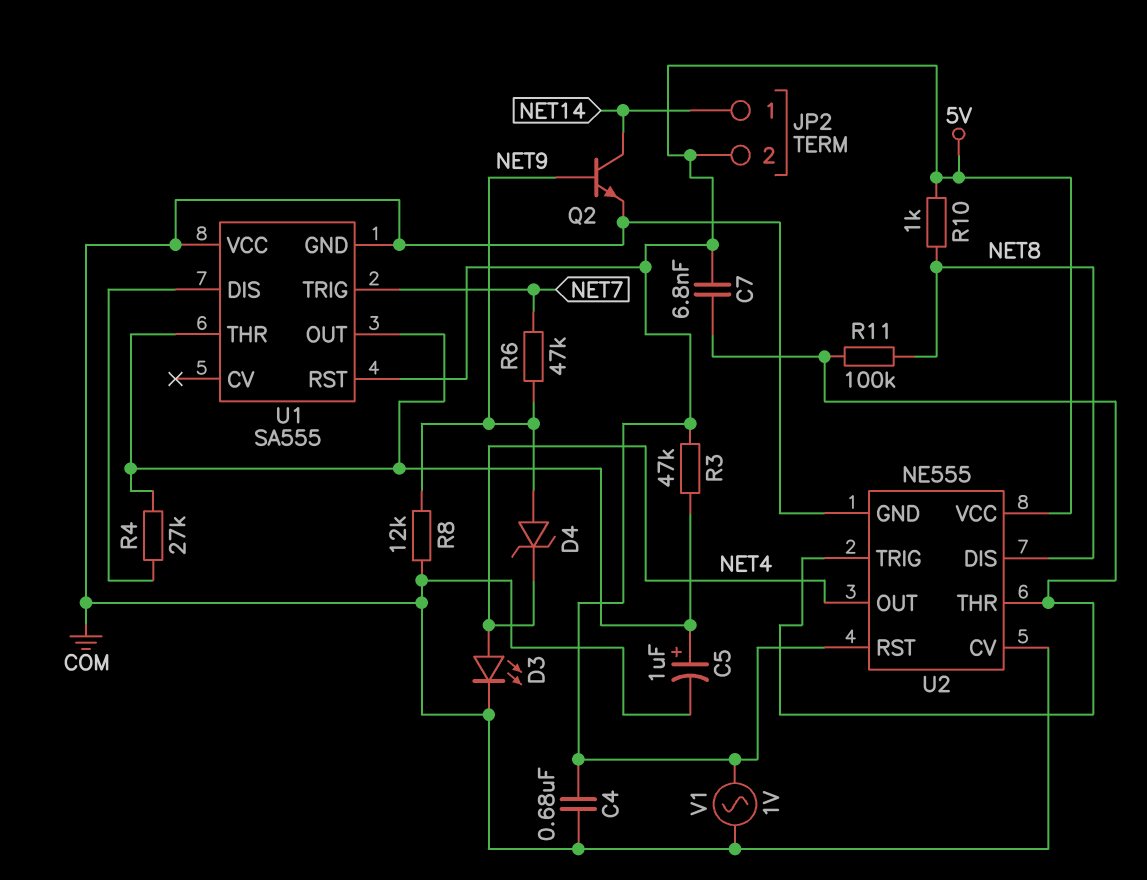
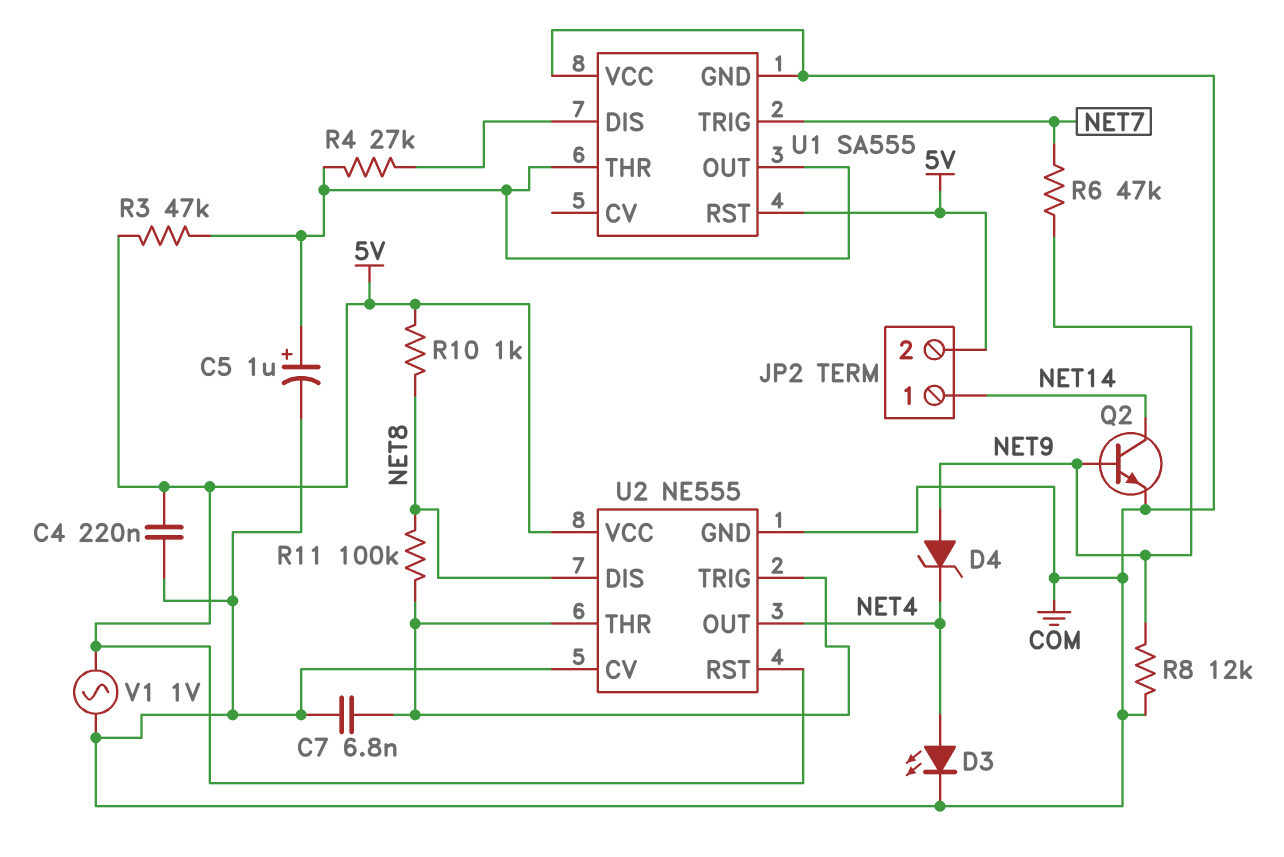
C4: 680nF (5V, COM) -> 220nF (5V, COM)
C7: 6.8nF (5V, U2/THR) -> 6.8nF (COM, U2/THR)

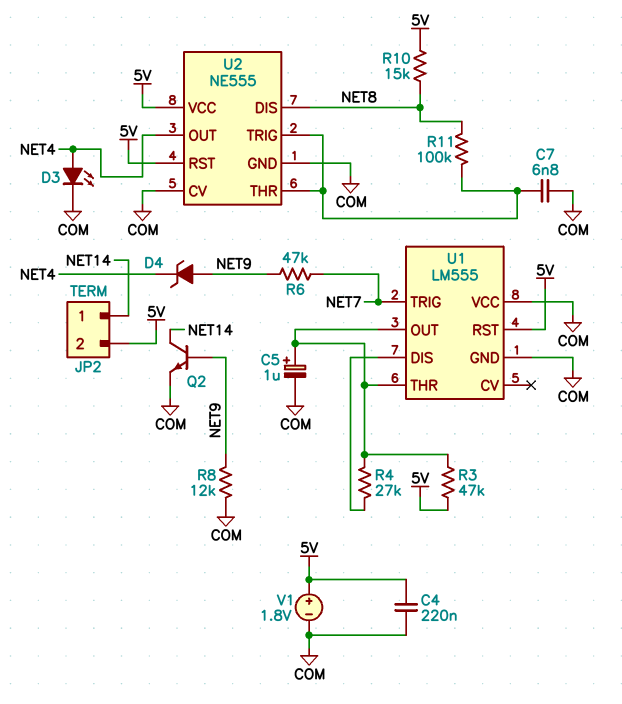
R10: 1k (5V, NET8) -> 15k (5V, NET8)
U1: SA555 -> LM555
V1: AC 1V (5V, COM) -> 1.8V (plus 5V, minus COM)

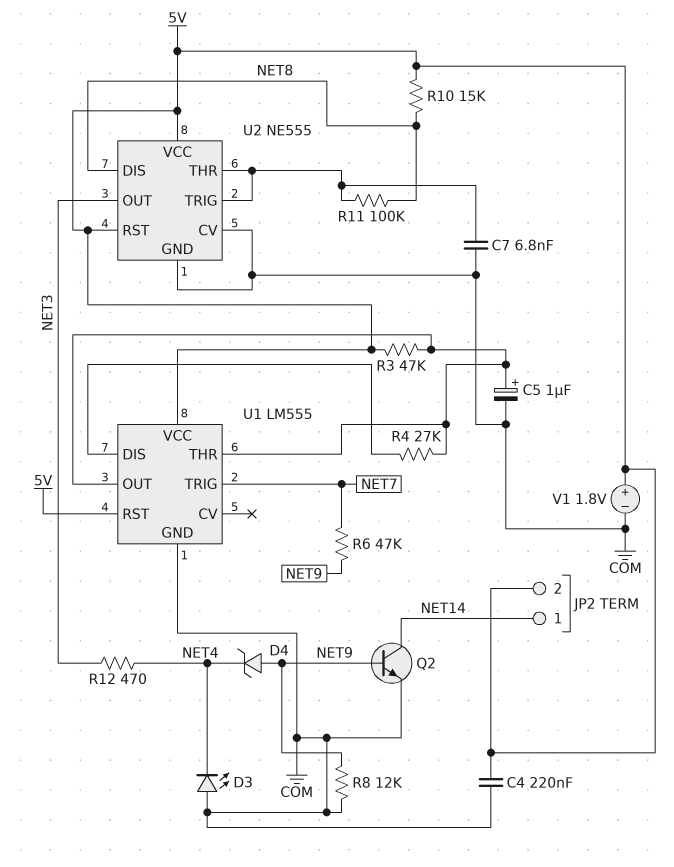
D3: LED (A NET4, K COM) -> LED (A COM, K NET4)
R12: none -> 470 (NET3, NET4)
U1 pin VCC: COM -> 5V
U2 pin OUT: NET4 -> NET3

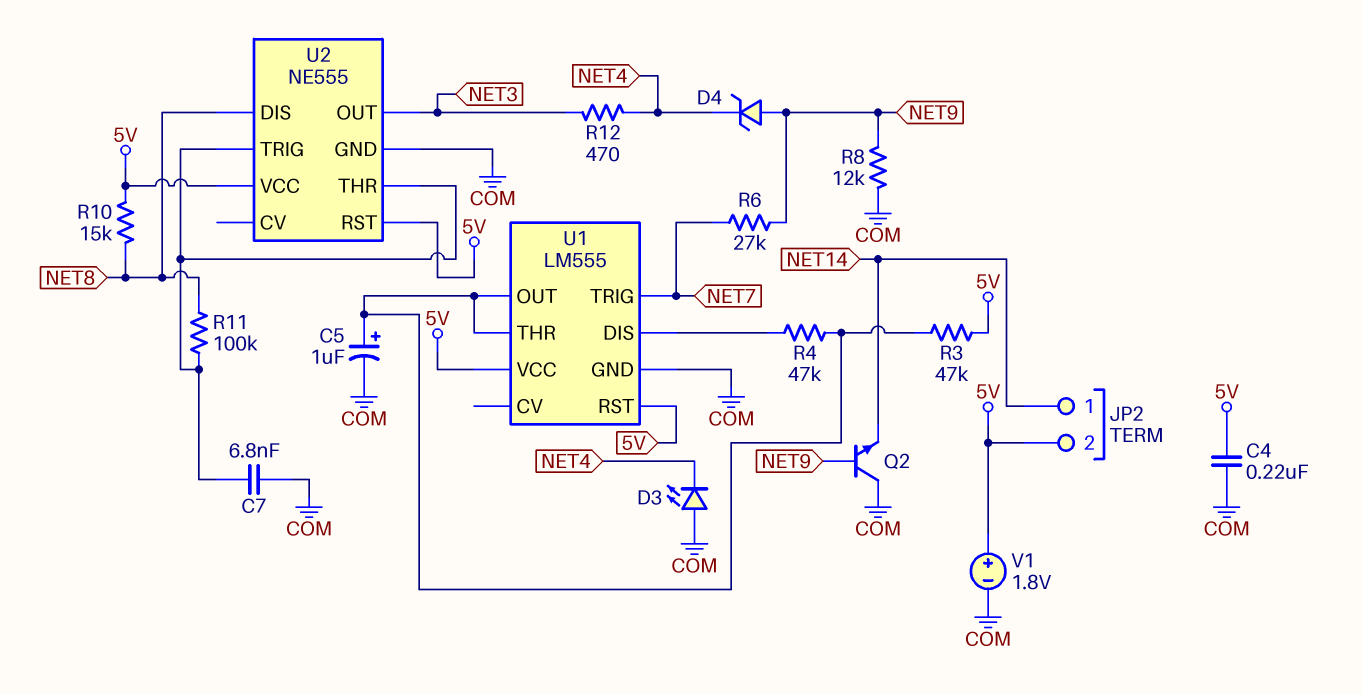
Q2: NPN (B NET9, C NET14, E COM) -> NPN (B NET9, C COM, E NET14)
R4: 27k (U1/DIS, U1/OUT) -> 47k (U1/DIS, U1/OUT)
R6: 47k (NET7, NET9) -> 27k (NET7, NET9)
U2 pin CV: COM -> none

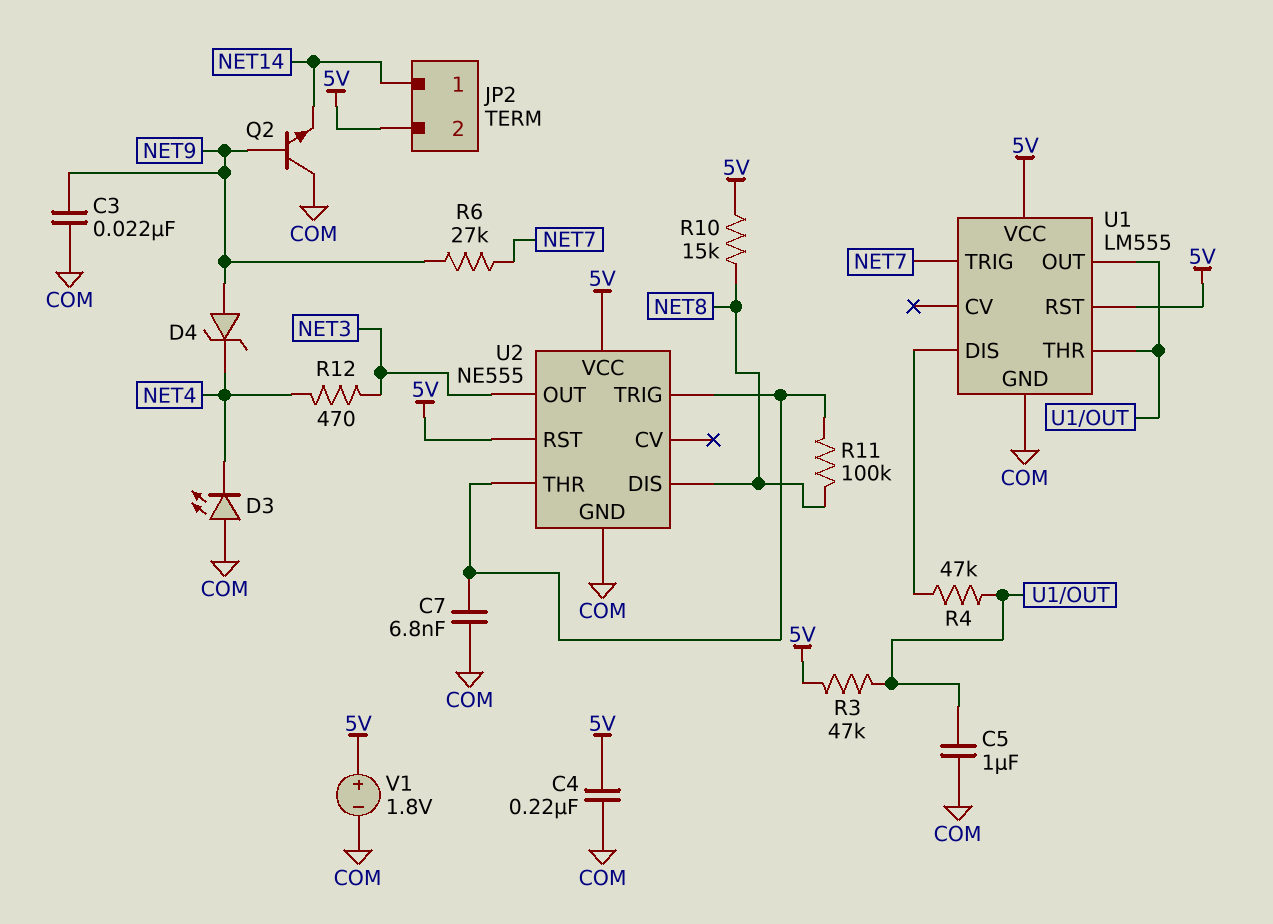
C3: none -> 22nF (COM, NET9)
C5: 1uF (plus U1/OUT, minus COM) -> 1uF (COM, U1/OUT)
R8: 12k (COM, NET9) -> none

